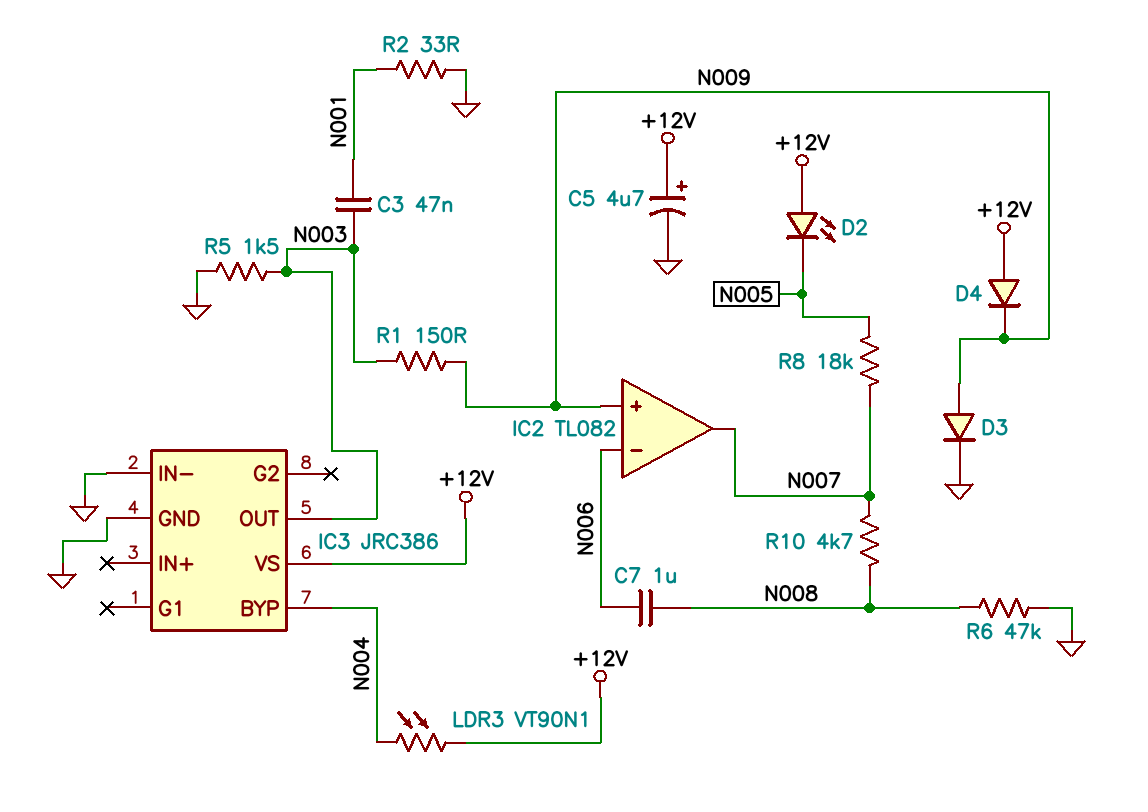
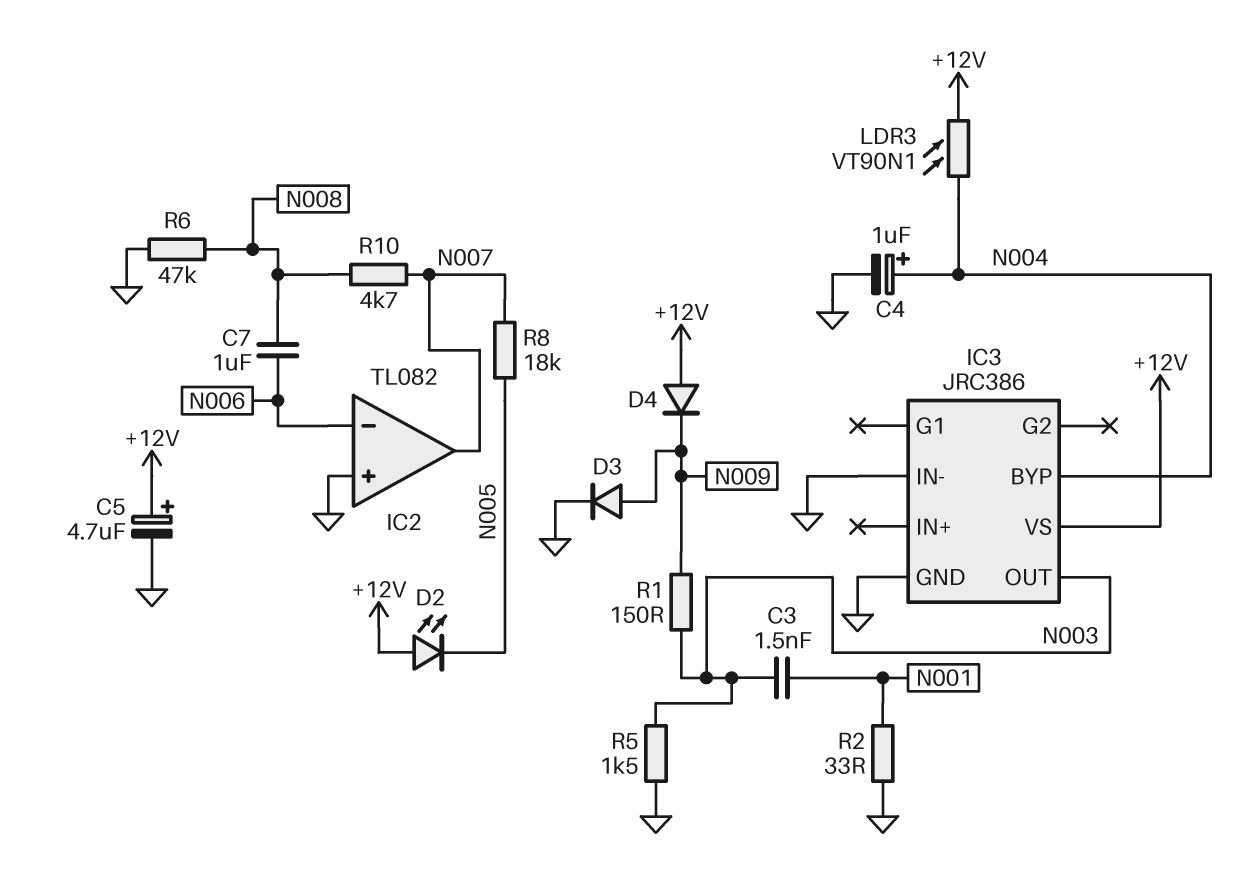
C3: 47nF (N001, N003) -> 1.5nF (N001, N003)
C4: none -> 1uF (plus N004, minus GND)
IC2 pin in+: N009 -> GND

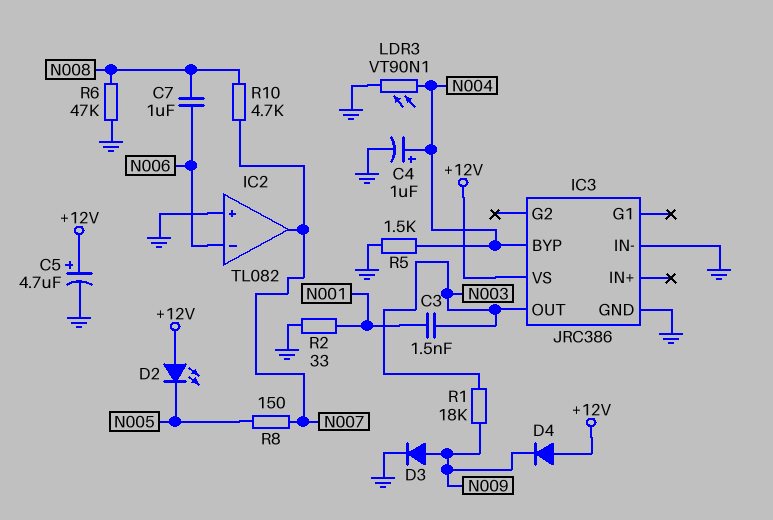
LDR3: VT90N1 (+12V, N004) -> VT90N1 (GND, N004)
R1: 150 (N003, N009) -> 18k (N003, N009)
R5: 1.5k (GND, N003) -> 1.5k (GND, N004)
R8: 18k (N005, N007) -> 150 (N005, N007)

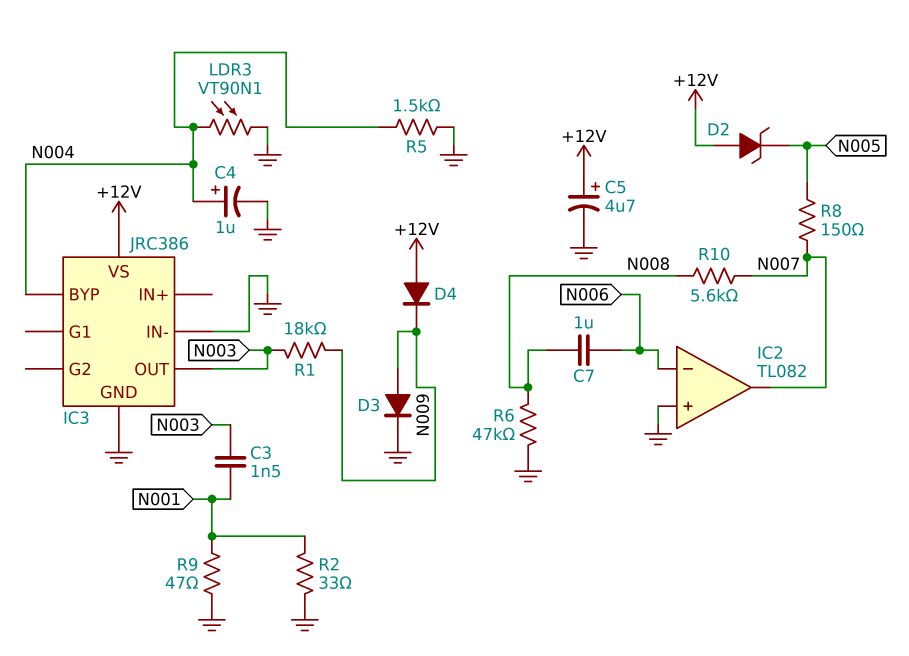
D2: LED (A +12V, K N005) -> zener (A +12V, K N005)
R9: none -> 47 (GND, N001)
R10: 4.7k (N007, N008) -> 5.6k (N007, N008)

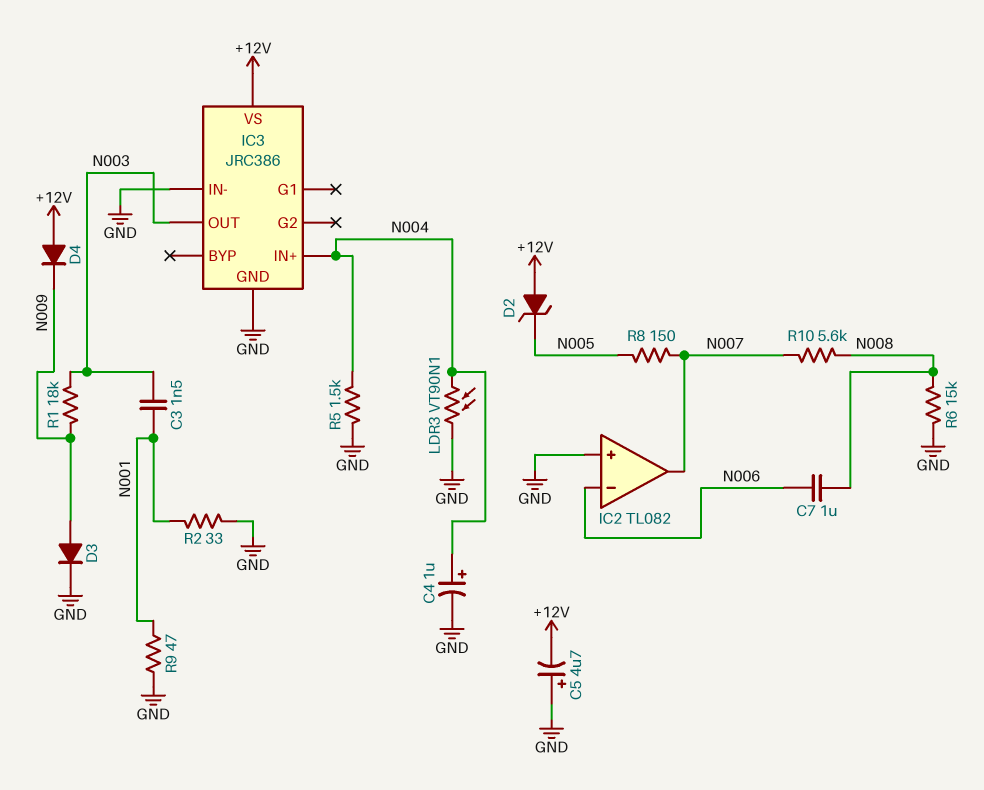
C5: 4.7uF (plus +12V, minus GND) -> 4.7uF (plus GND, minus +12V)
IC3 pin BYP: N004 -> none
IC3 pin IN+: none -> N004
R6: 47k (GND, N008) -> 15k (GND, N008)

